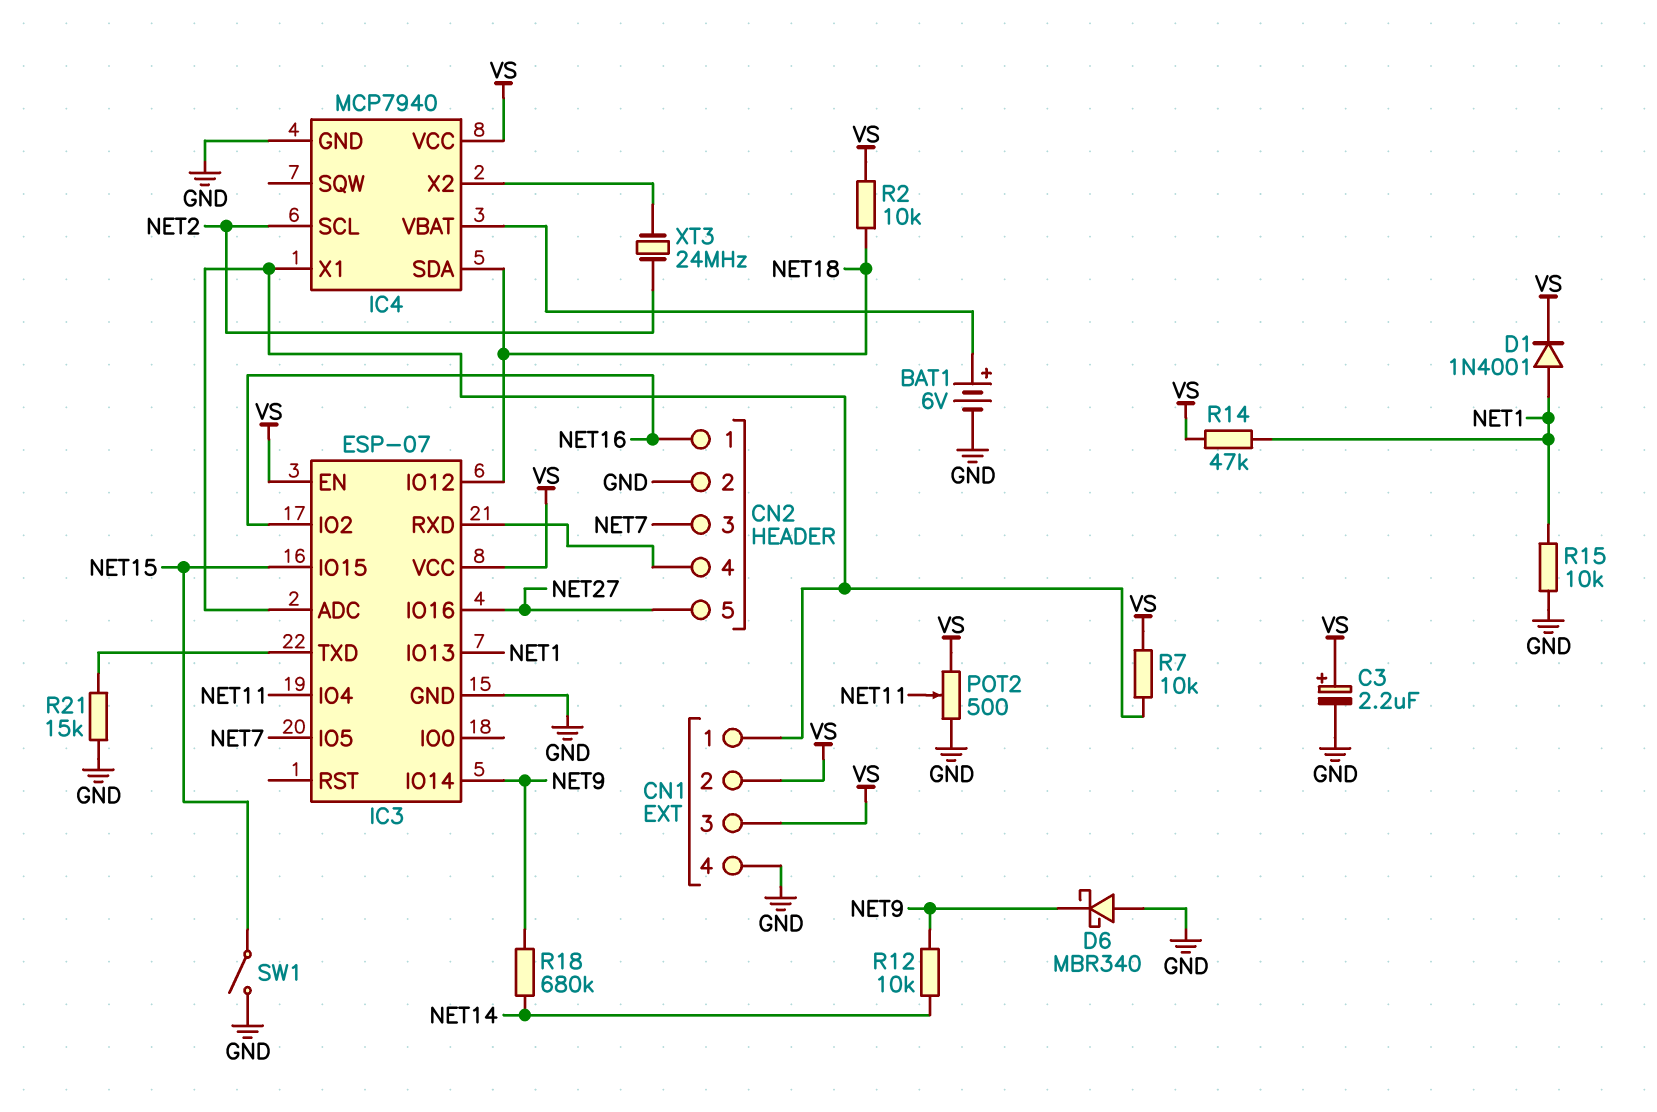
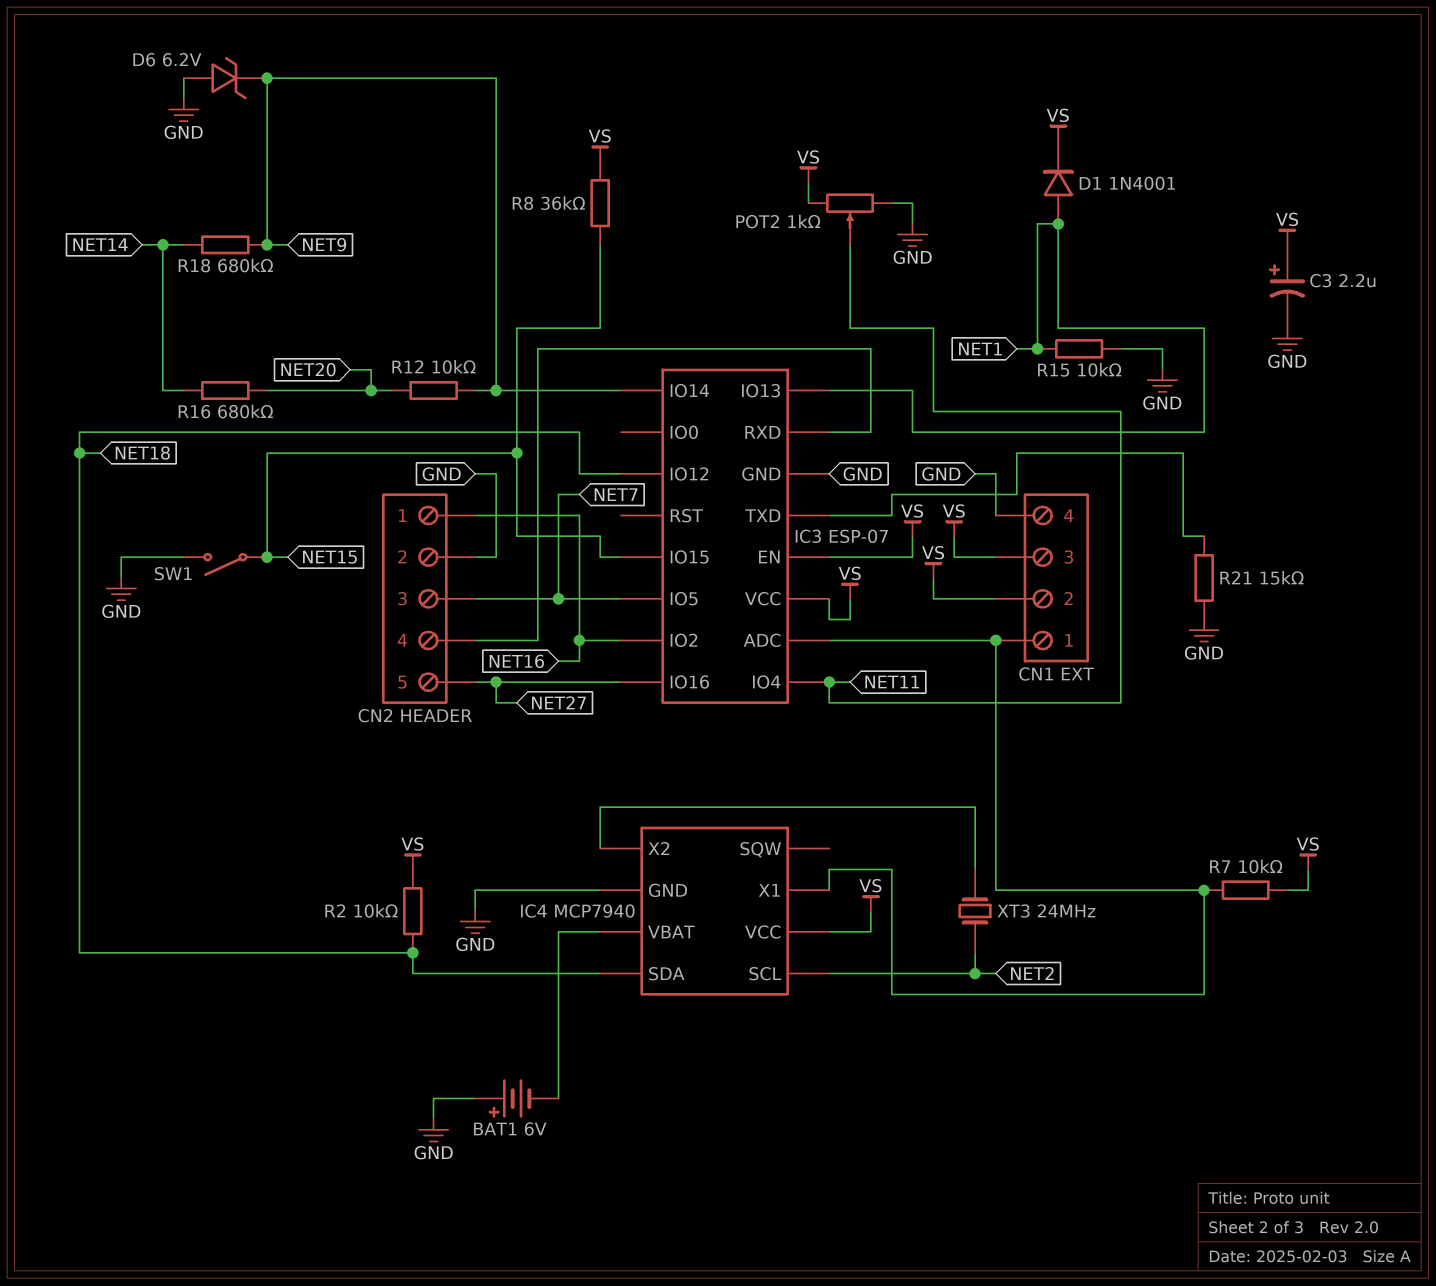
BAT1: 6V (plus IC4/VBAT, minus GND) -> 6V (plus GND, minus IC4/VBAT)
D6: schottky MBR340 (A GND, K NET9) -> zener 6.2V (A GND, K NET9)
POT2: 500 (GND, VS, wiper NET11) -> 1k (GND, VS, wiper NET11)
R8: none -> 36k (NET15, VS)
R12: 10k (NET9, NET14) -> 10k (NET9, NET20)
R14: 47k (NET1, VS) -> none
R16: none -> 680k (NET14, NET20)

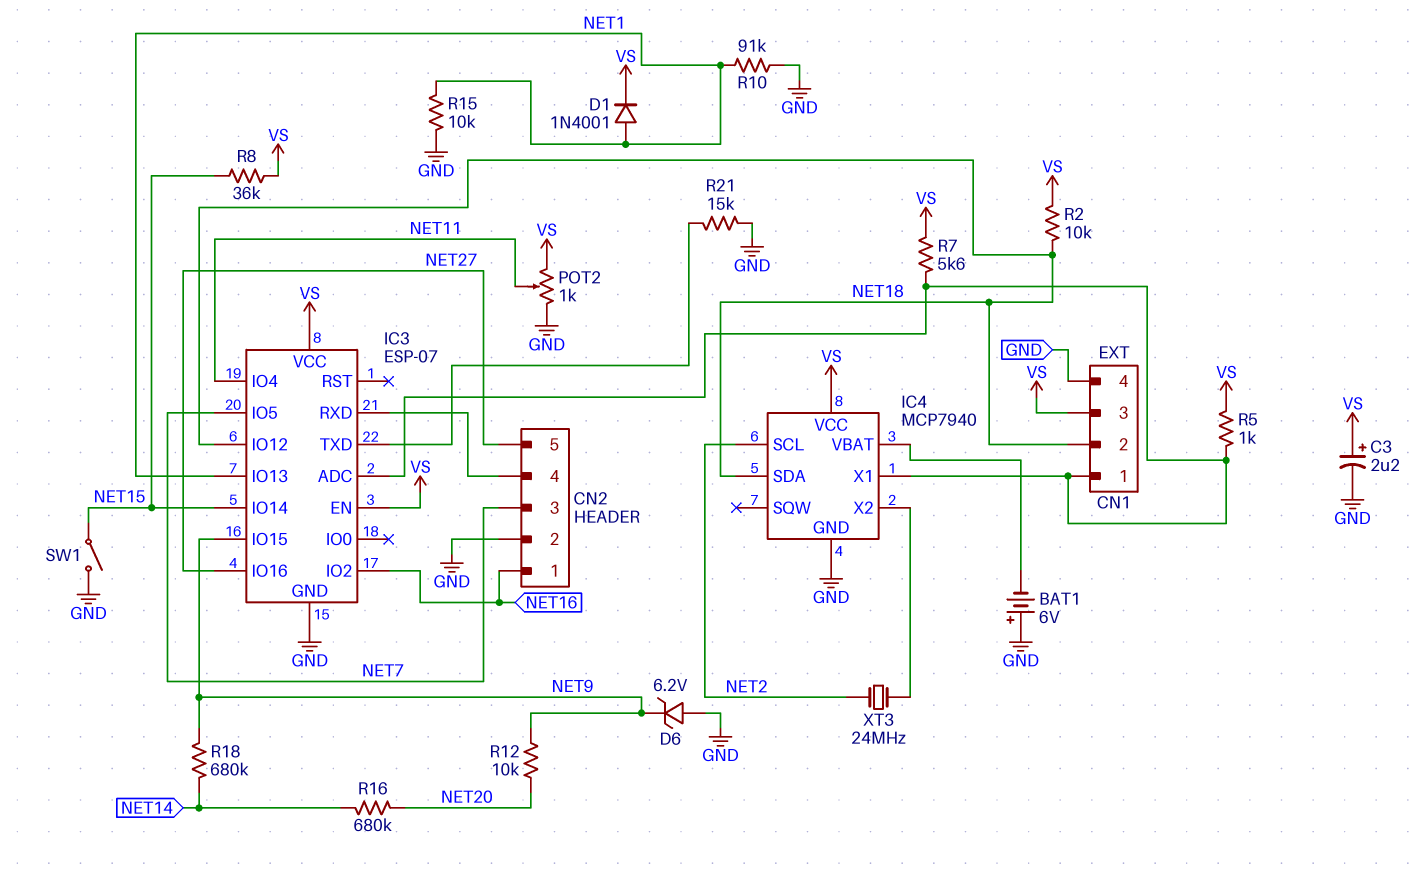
CN1 pin 2: VS -> NET18
IC3 pin IO14: NET9 -> NET15
IC3 pin IO15: NET15 -> NET9
R5: none -> 1k (CN1/1, VS)
R7: 10k (CN1/1, VS) -> 5.6k (CN1/1, VS)
R10: none -> 91k (GND, NET1)

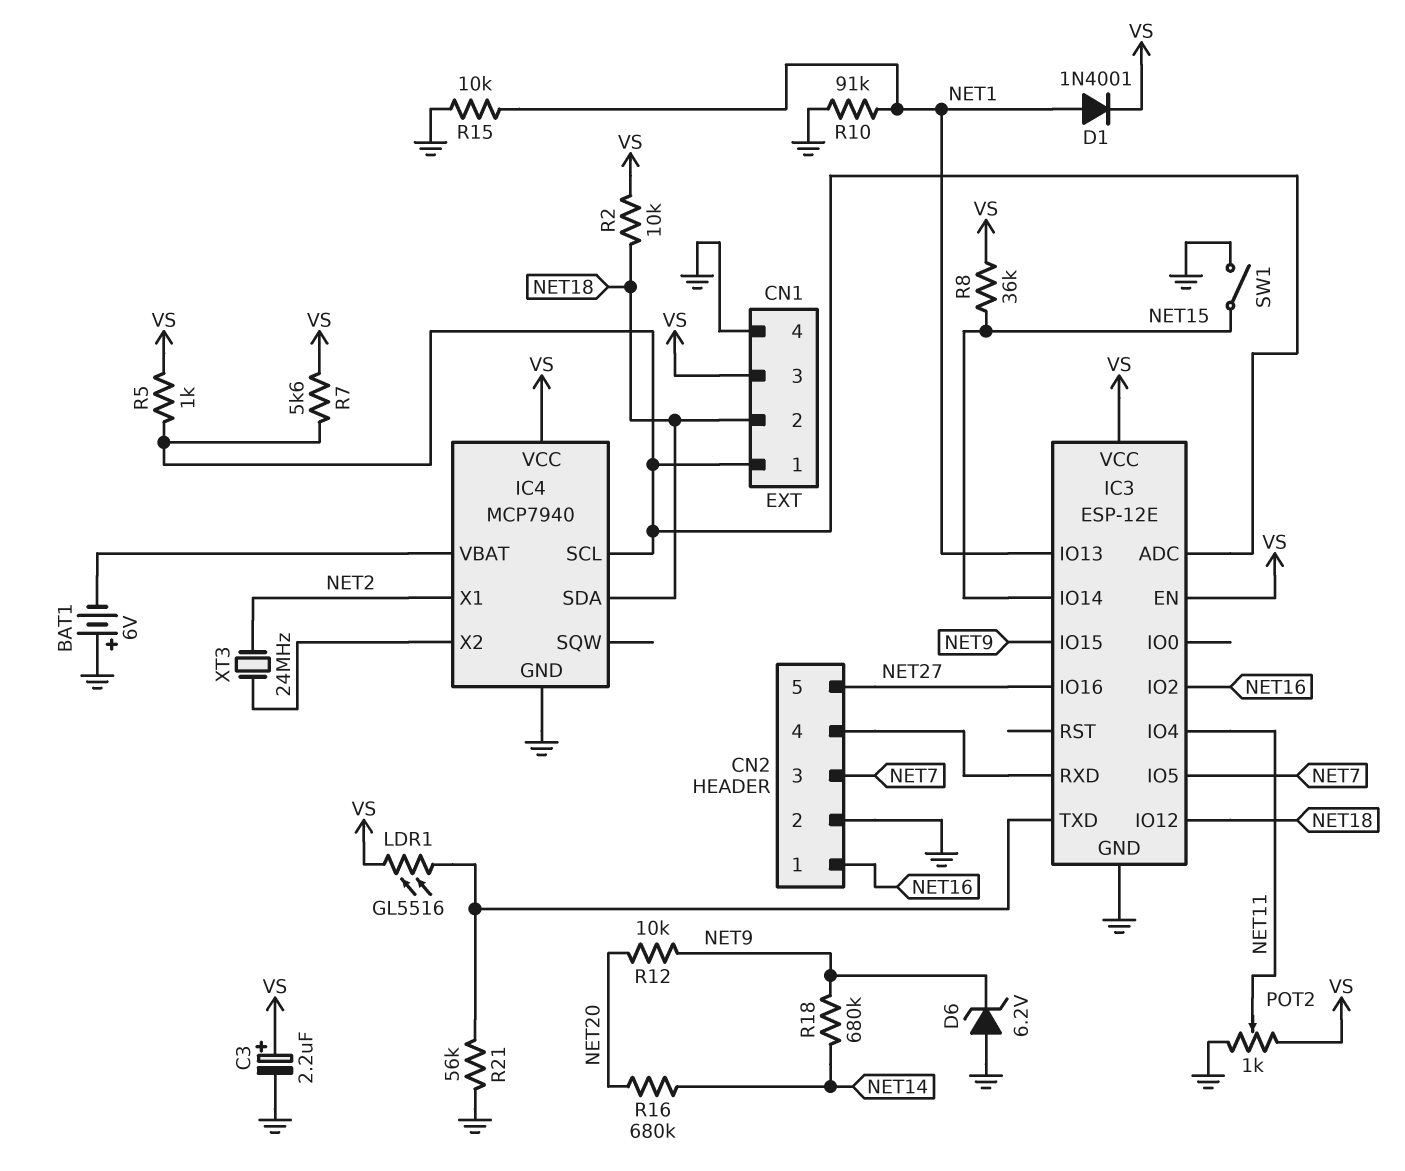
IC3: ESP-07 -> ESP-12E
IC4 pin SCL: NET2 -> CN1/1
IC4 pin X1: CN1/1 -> NET2
LDR1: none -> GL5516 (IC3/TXD, VS)
R21: 15k (GND, IC3/TXD) -> 56k (GND, IC3/TXD)

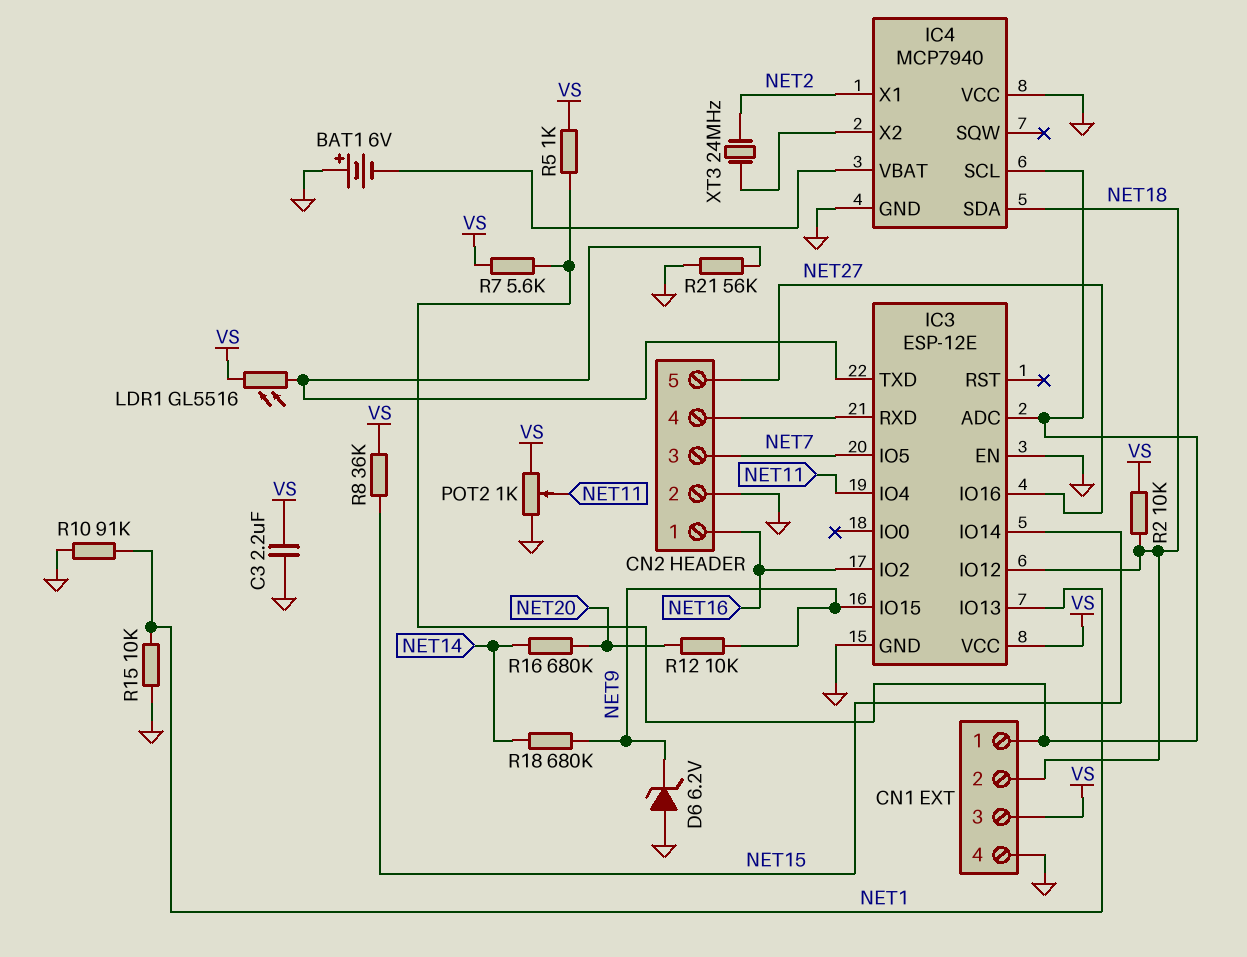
C3: 2.2uF (plus VS, minus GND) -> 2.2uF (GND, VS)
D1: diode 1N4001 (A NET1, K VS) -> none
IC3 pin EN: VS -> GND
IC4 pin VCC: VS -> GND
SW1: switch (GND, NET15) -> none

